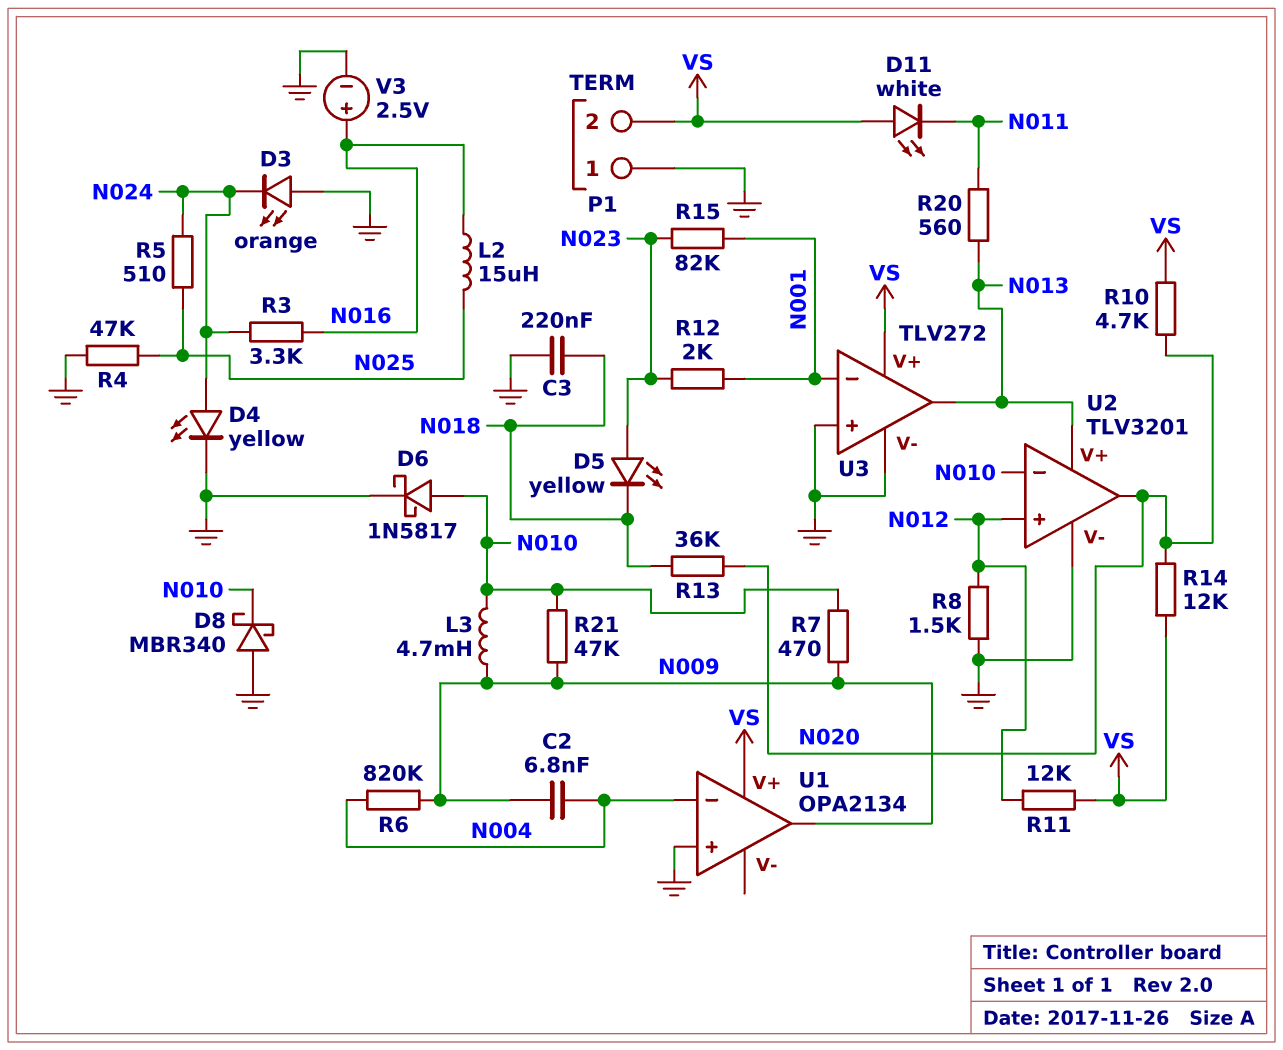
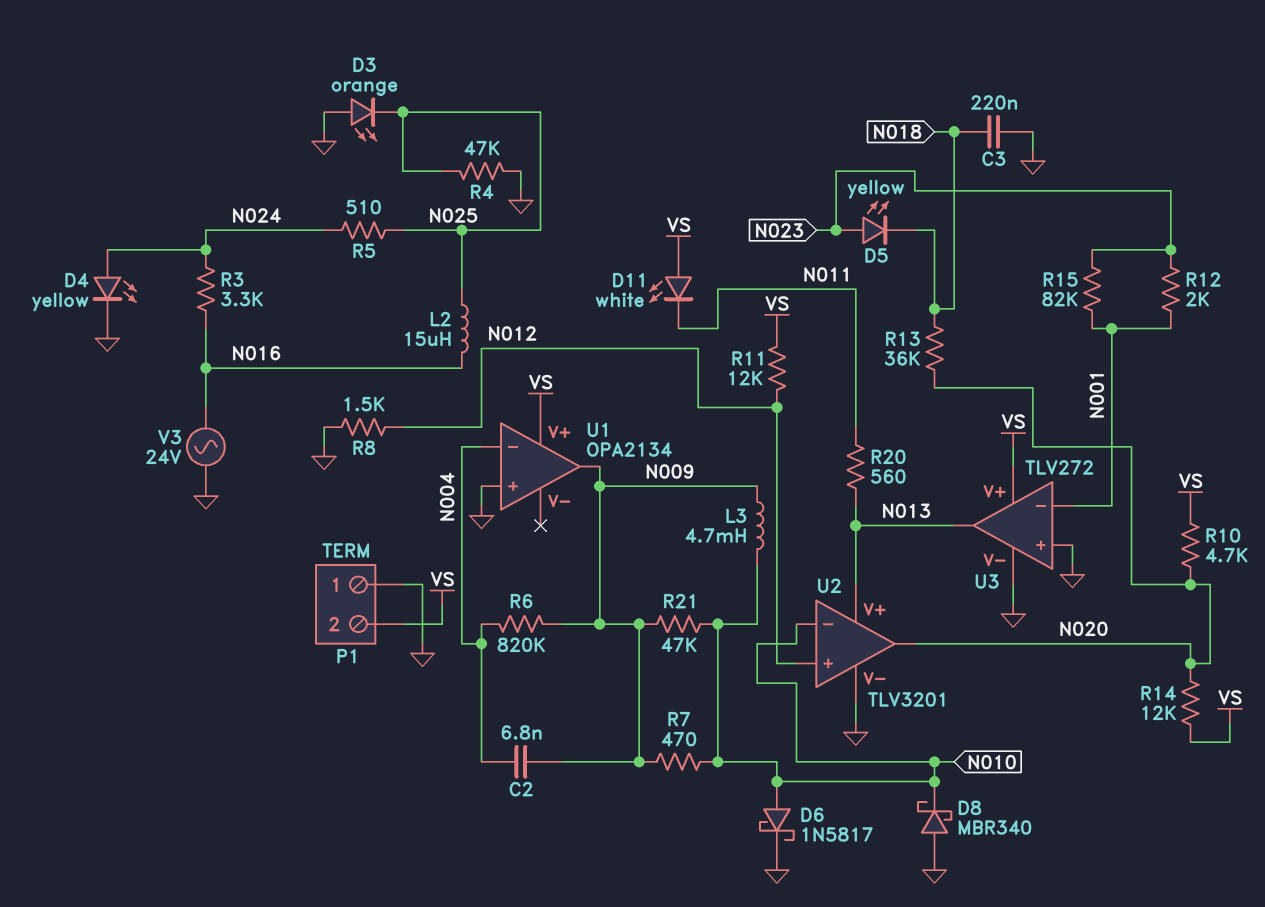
D3: LED orange (A GND, K N024) -> LED orange (A GND, K N025)
V3: 2.5V (plus N016, minus GND) -> AC 24V (GND, N016)

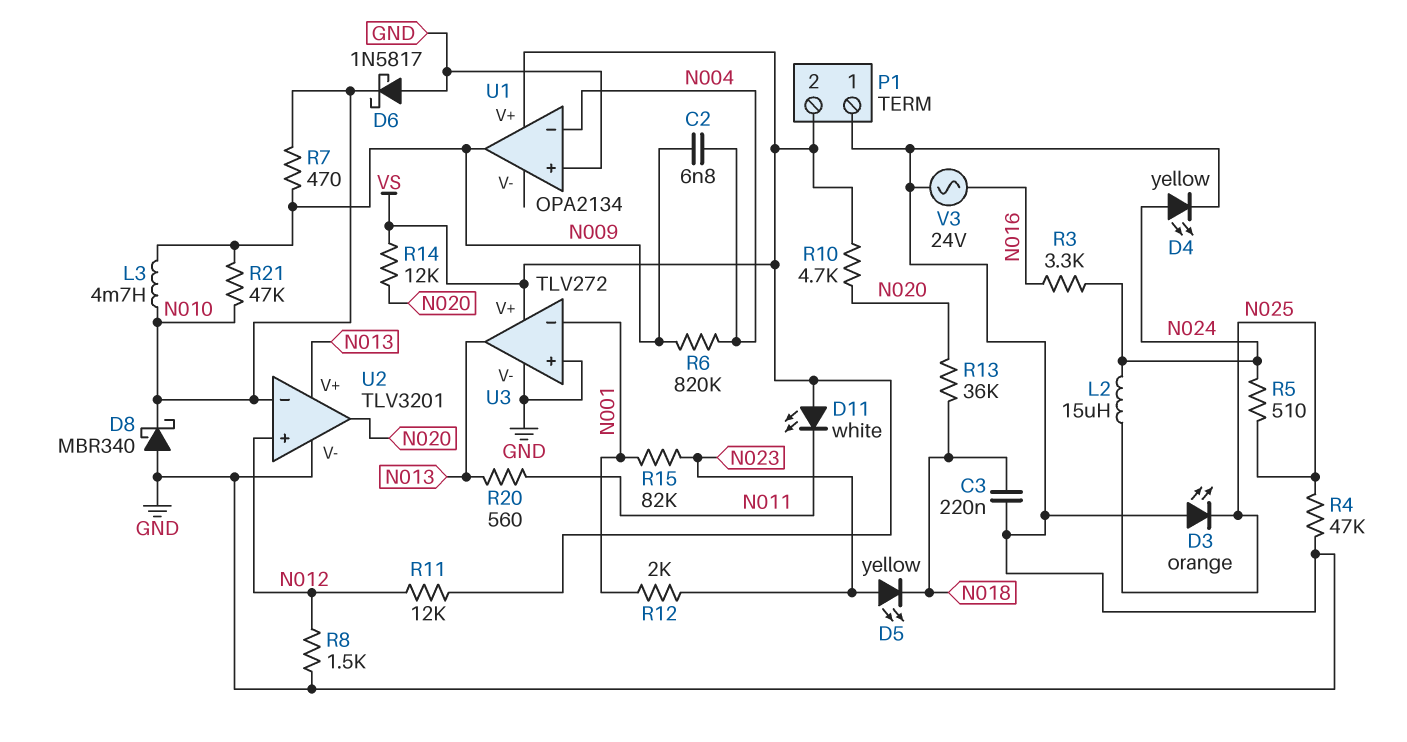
D6: schottky 1N5817 (A N010, K GND) -> schottky 1N5817 (A GND, K N010)
L2: 15uH (N016, N025) -> 15uH (N024, N025)

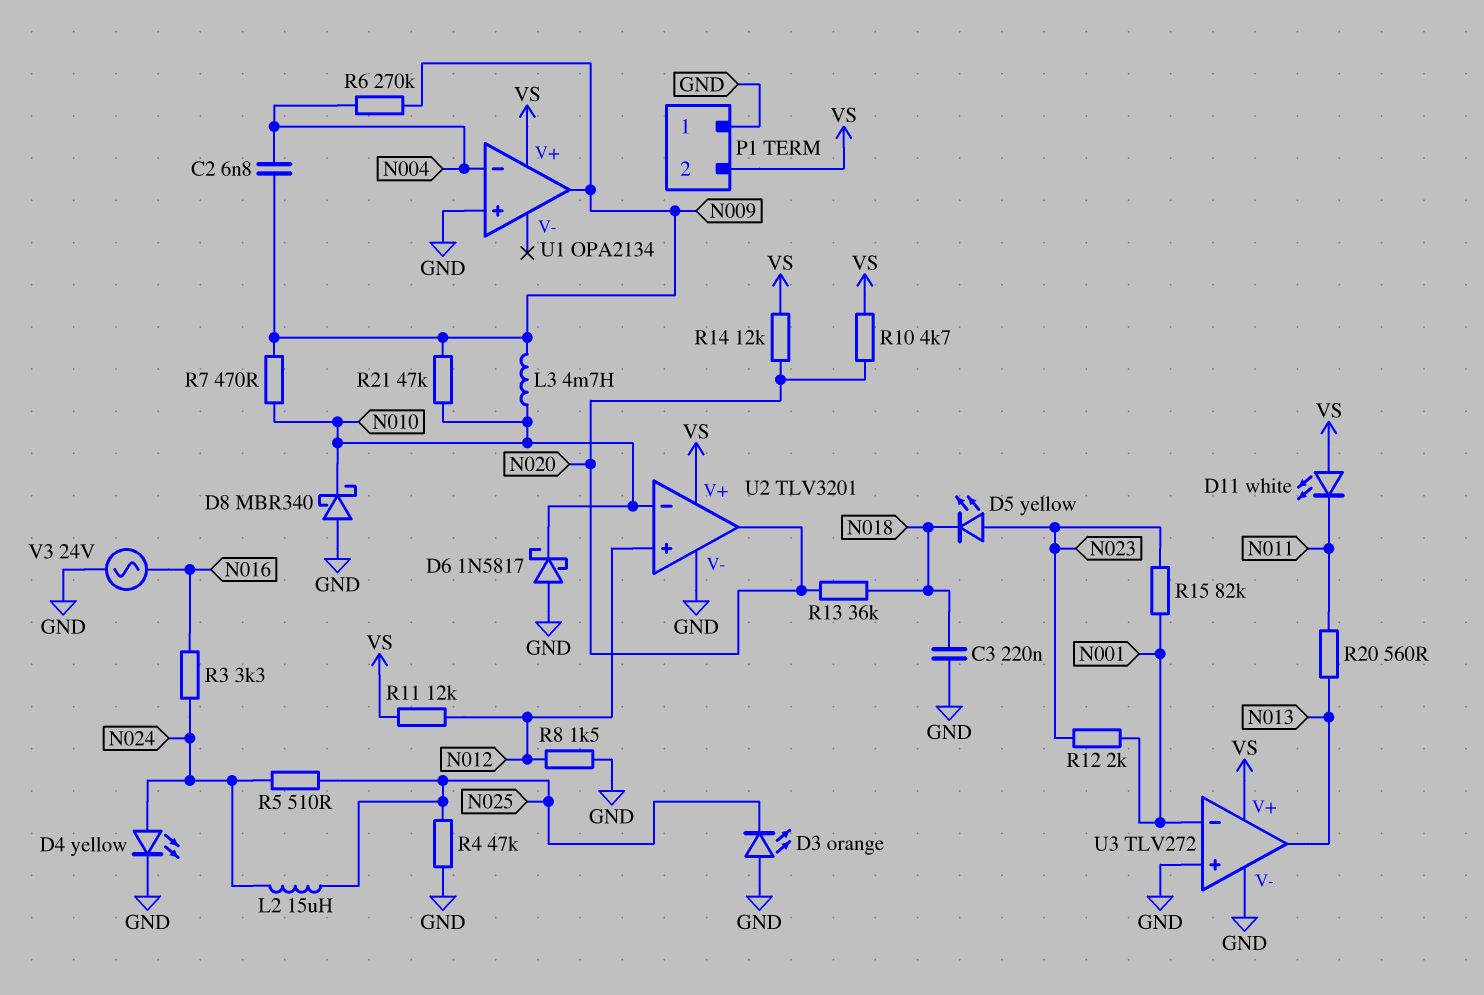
R6: 820k (N004, N009) -> 270k (N004, N009)
U2 pin V+: N013 -> VS

